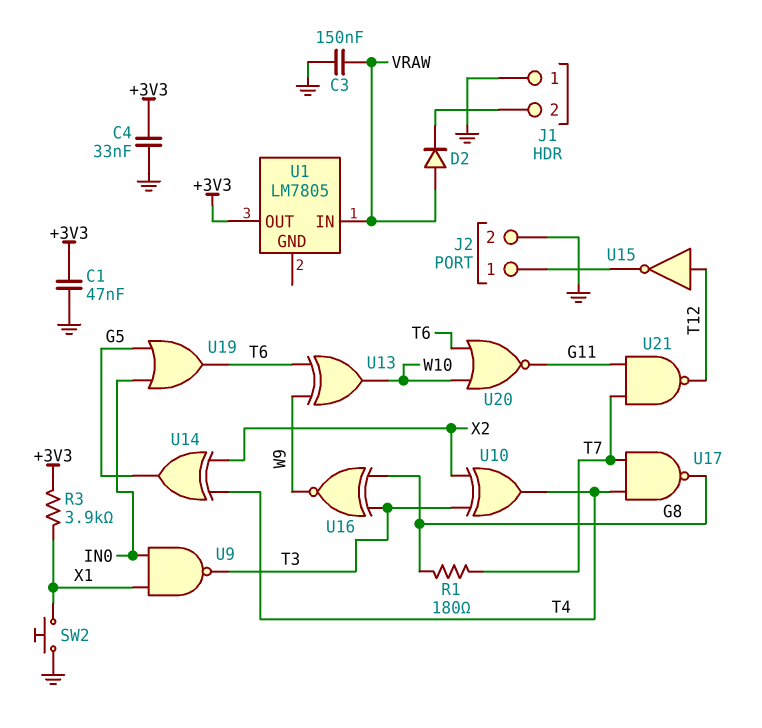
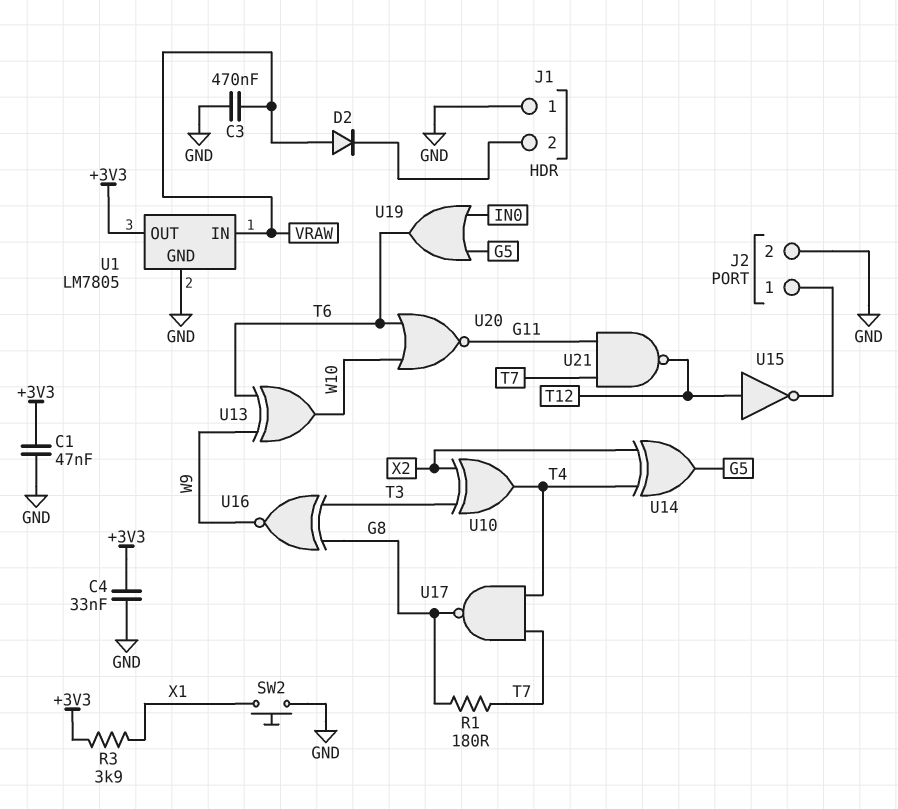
C3: 150nF (GND, VRAW) -> 470nF (GND, VRAW)
U1 pin GND: none -> GND
U9: NAND (in IN0, in X1, out T3) -> none

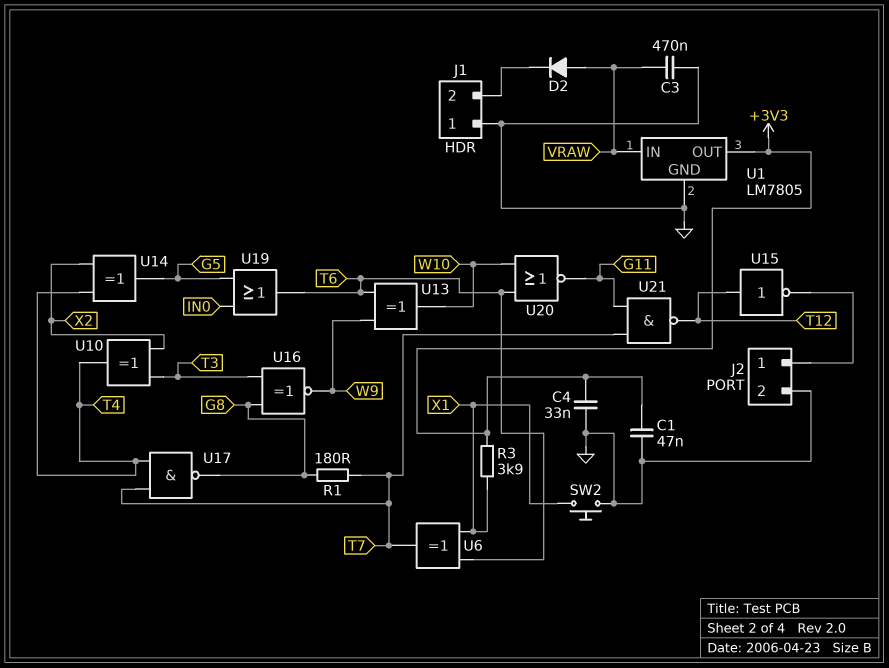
U6: none -> XOR (in T6, in X1, out T7)

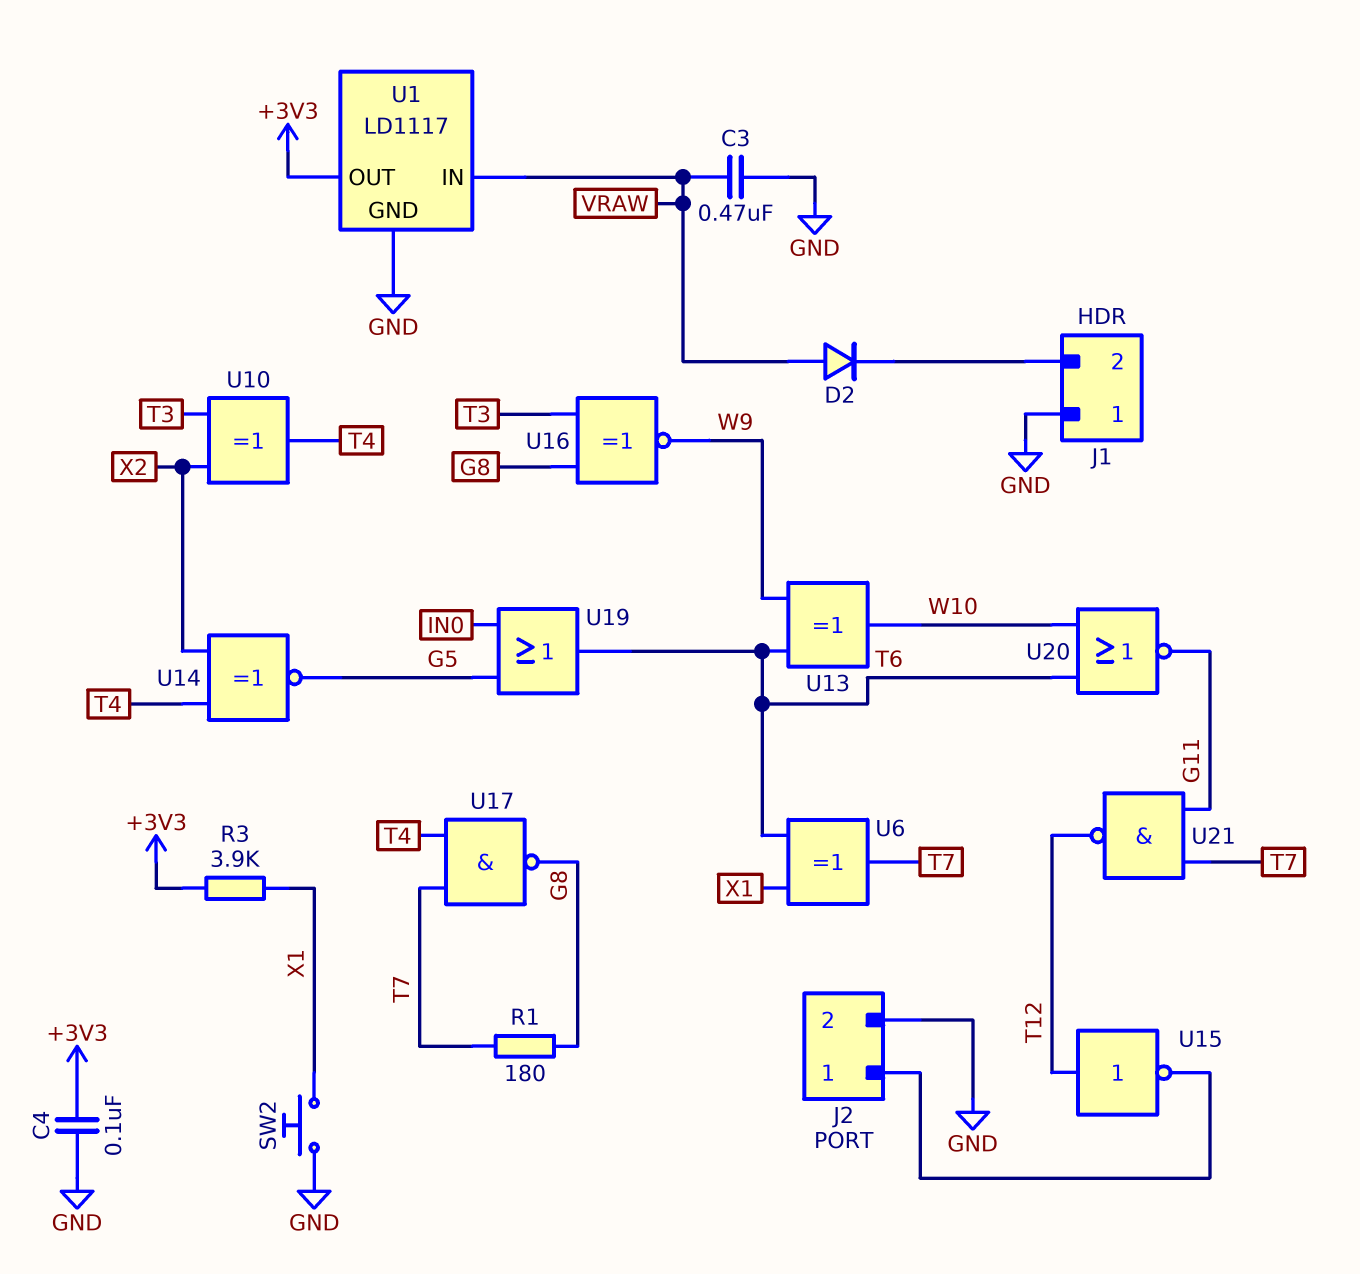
C1: 47nF (+3V3, GND) -> none
C4: 33nF (+3V3, GND) -> 100nF (+3V3, GND)
U1: LM7805 -> LD1117
U14: XOR (in T4, in X2, out G5) -> XNOR (in T4, in X2, out G5)

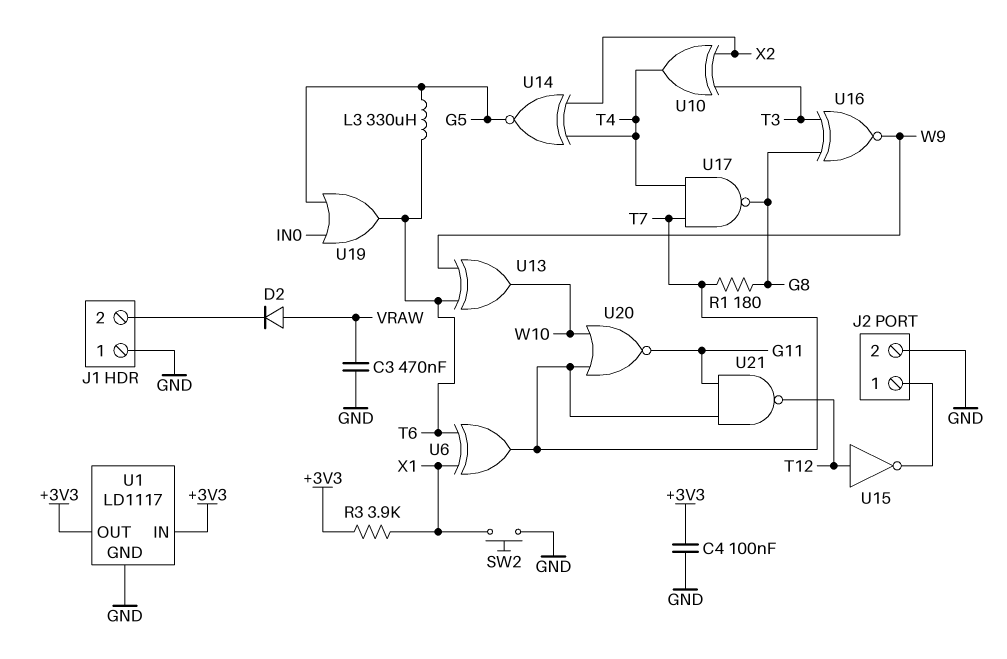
L3: none -> 330uH (G5, T6)
U1 pin IN: VRAW -> +3V3
U20: NOR (in T6, in W10, out G11) -> NOR (in T7, in W10, out G11)

